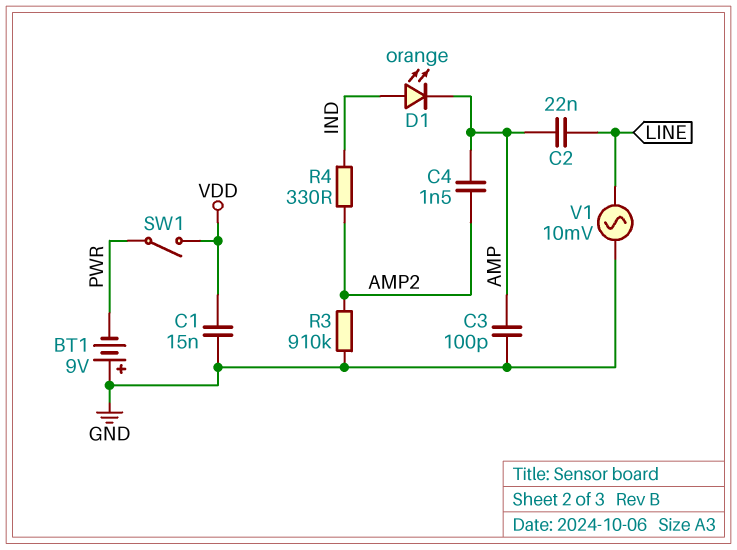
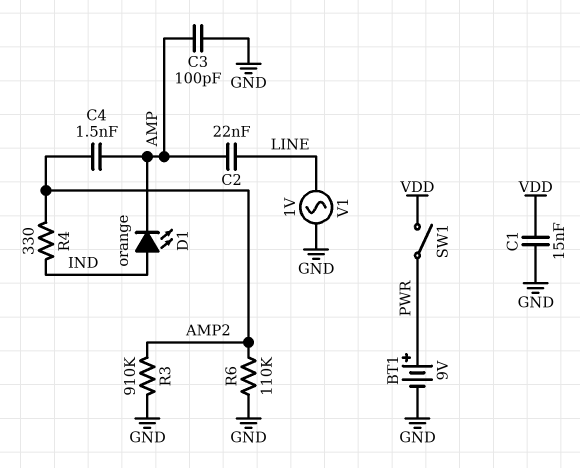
BT1: 9V (plus GND, minus PWR) -> 9V (plus PWR, minus GND)
R6: none -> 110k (AMP2, GND)
V1: AC 10mV (GND, LINE) -> AC 1V (GND, LINE)

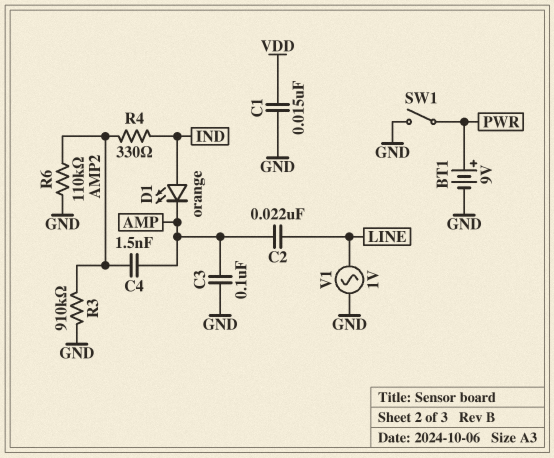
C3: 100pF (AMP, GND) -> 100nF (AMP, GND)
SW1: switch (PWR, VDD) -> switch (GND, PWR)

